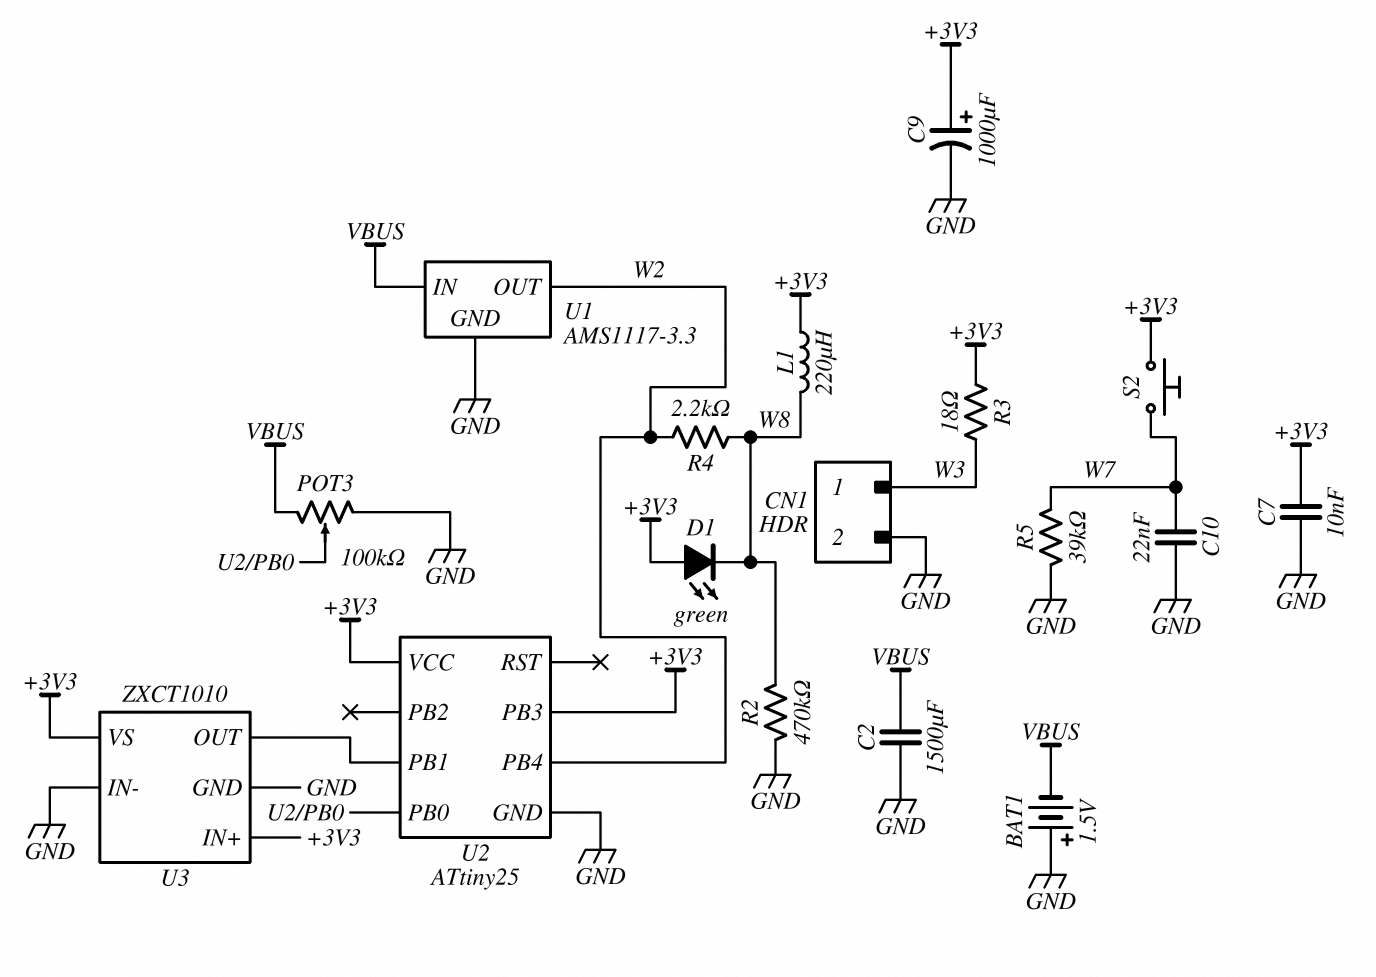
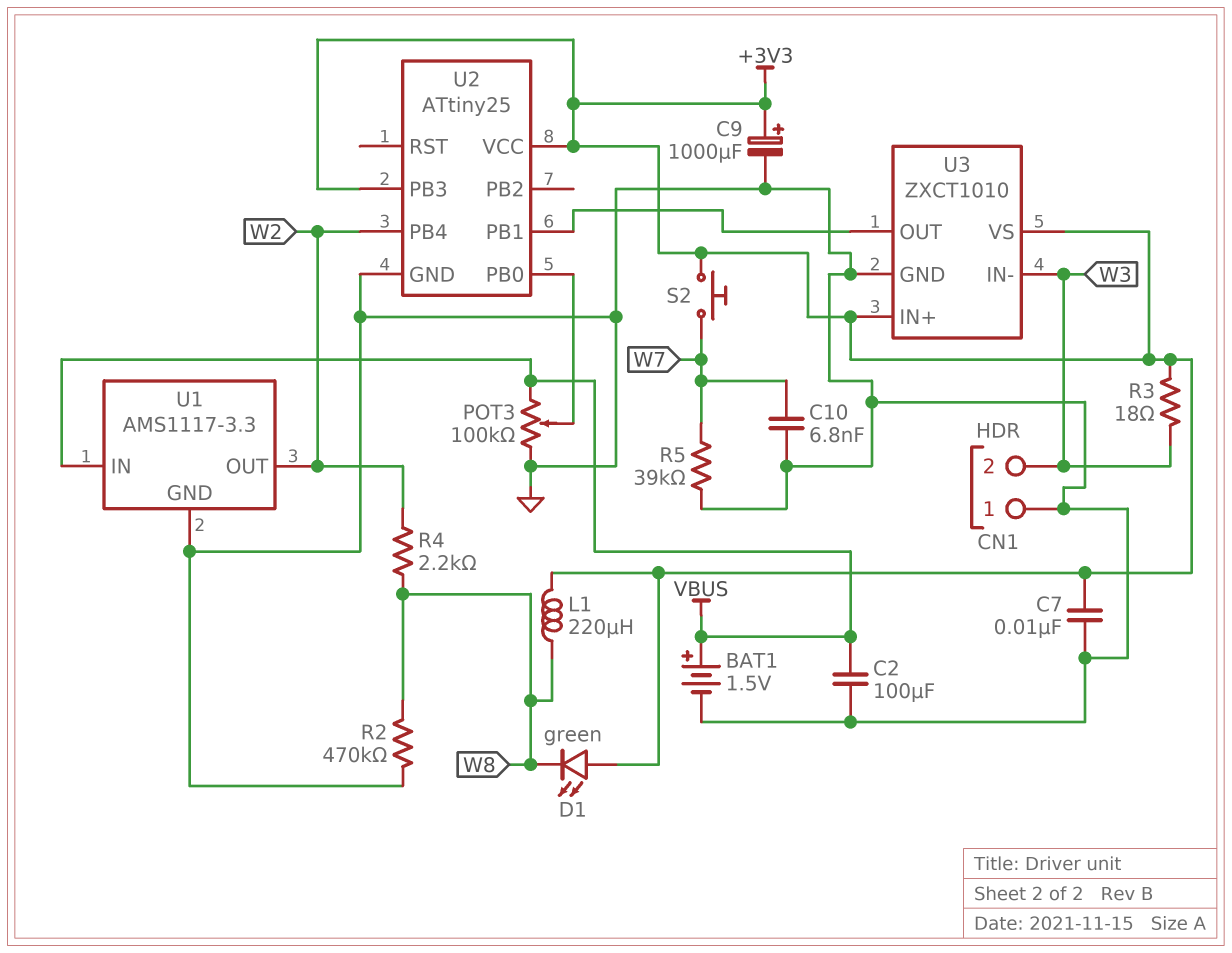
BAT1: 1.5V (plus GND, minus VBUS) -> 1.5V (plus VBUS, minus GND)
C2: 1500uF (GND, VBUS) -> 100uF (GND, VBUS)
C10: 22nF (GND, W7) -> 6.8nF (GND, W7)
CN1 pin 1: W3 -> GND
CN1 pin 2: GND -> W3
U3 pin IN-: GND -> W3

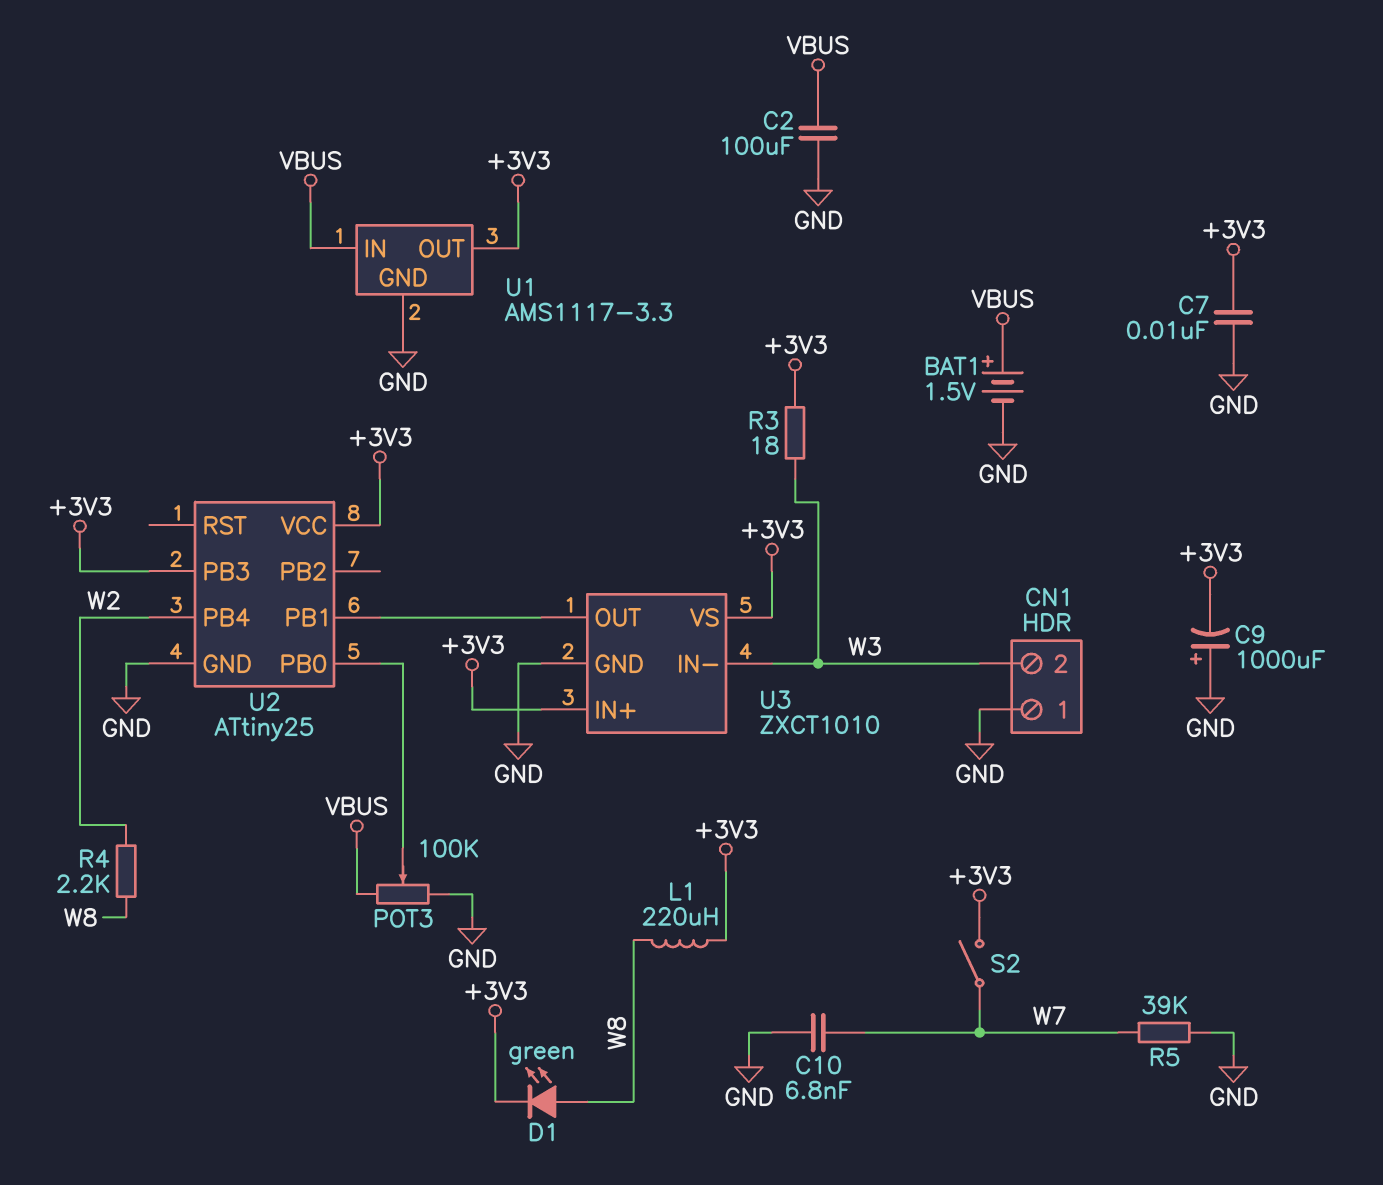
C9: 1000uF (plus +3V3, minus GND) -> 1000uF (plus GND, minus +3V3)
D1: LED green (A +3V3, K W8) -> LED green (A W8, K +3V3)
R2: 470k (GND, W8) -> none
S2: button (+3V3, W7) -> switch (+3V3, W7)
U1 pin OUT: W2 -> +3V3

